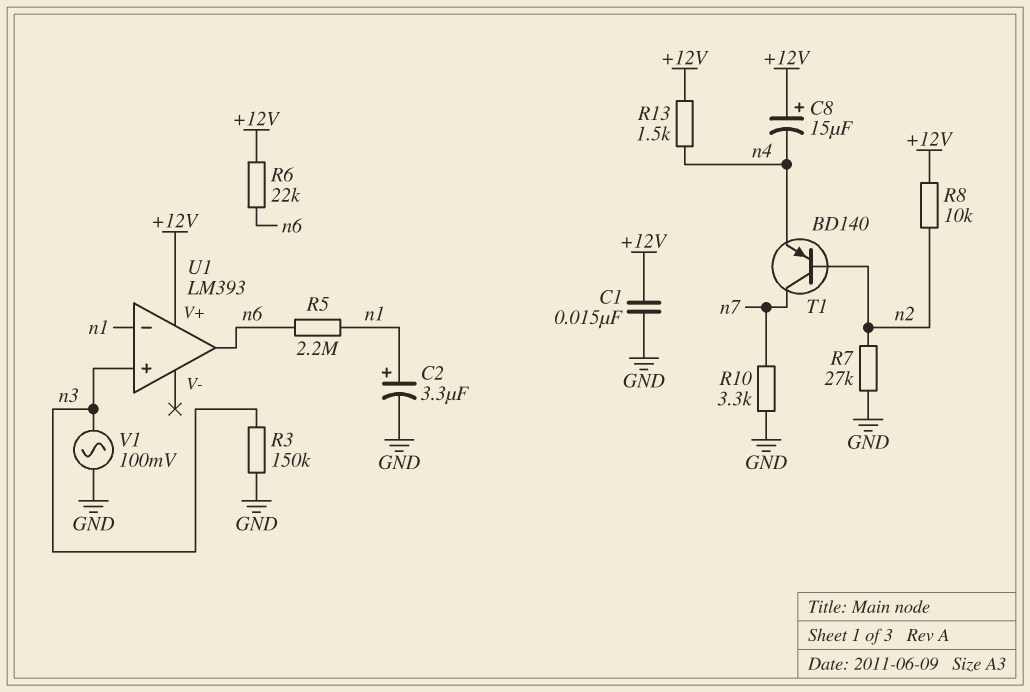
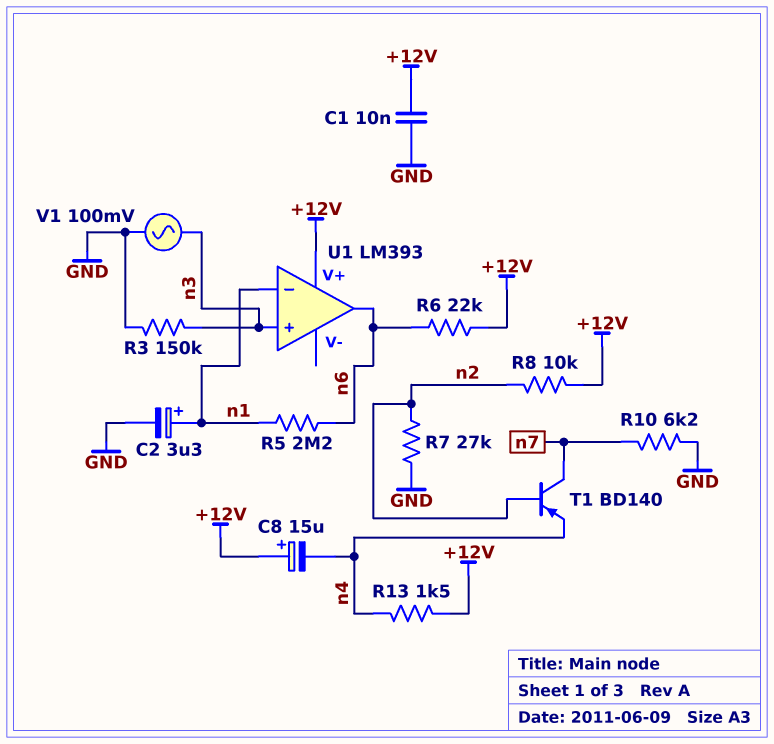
C1: 15nF (+12V, GND) -> 10nF (+12V, GND)
R10: 3.3k (GND, n7) -> 6.2k (GND, n7)

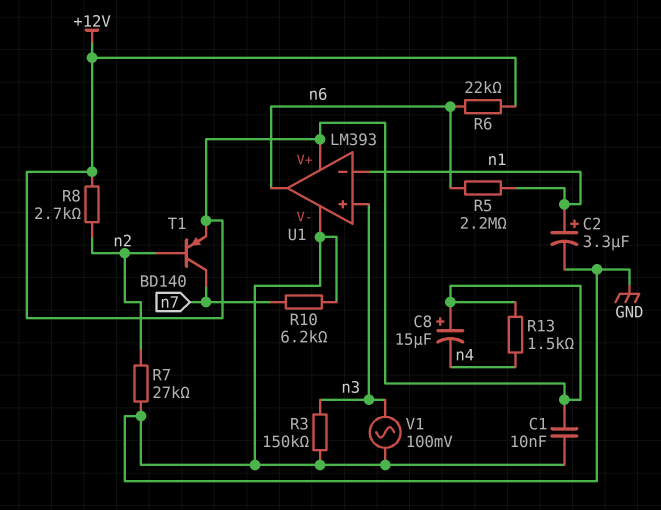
R8: 10k (+12V, n2) -> 2.7k (+12V, n2)
T1: PNP BD140 (B n2, C n7, E n4) -> PNP BD140 (B n2, C n7, E +12V)
U1 pin V-: none -> GND

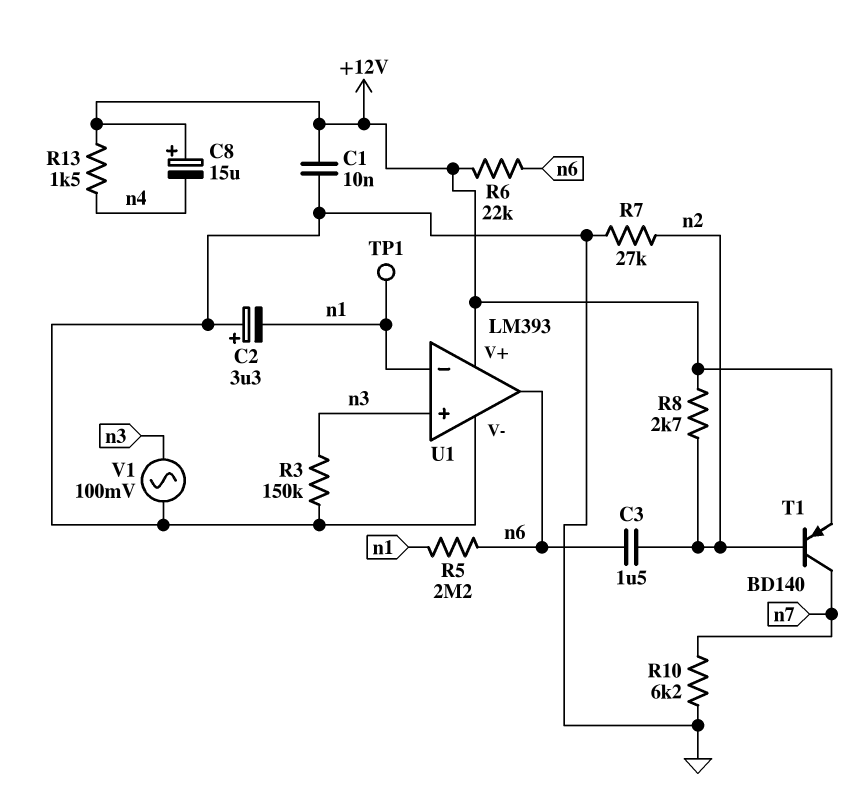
C2: 3.3uF (plus n1, minus GND) -> 3.3uF (plus GND, minus n1)
C3: none -> 1.5uF (n2, n6)
TP1: none -> test point (n1)

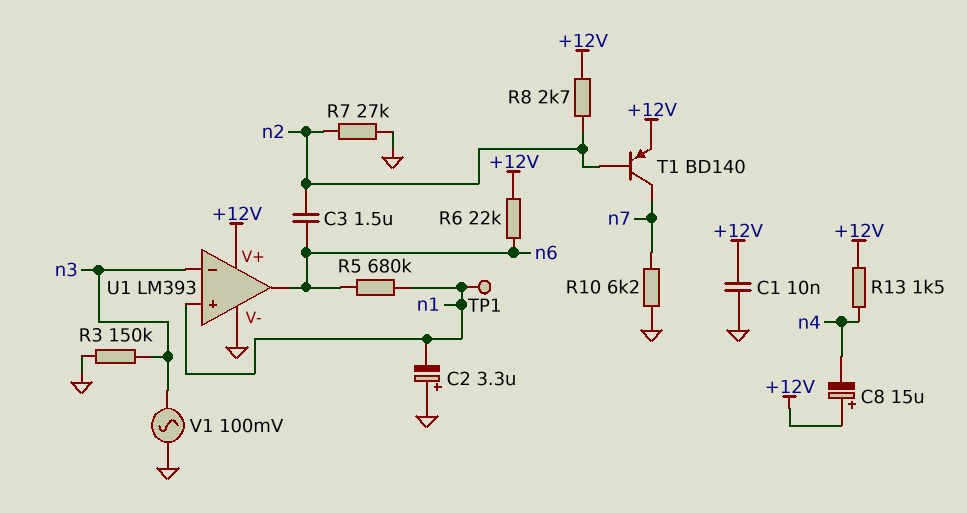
R5: 2.2M (n1, n6) -> 680k (n1, n6)
U1 pin in+: n3 -> n1
U1 pin in-: n1 -> n3

